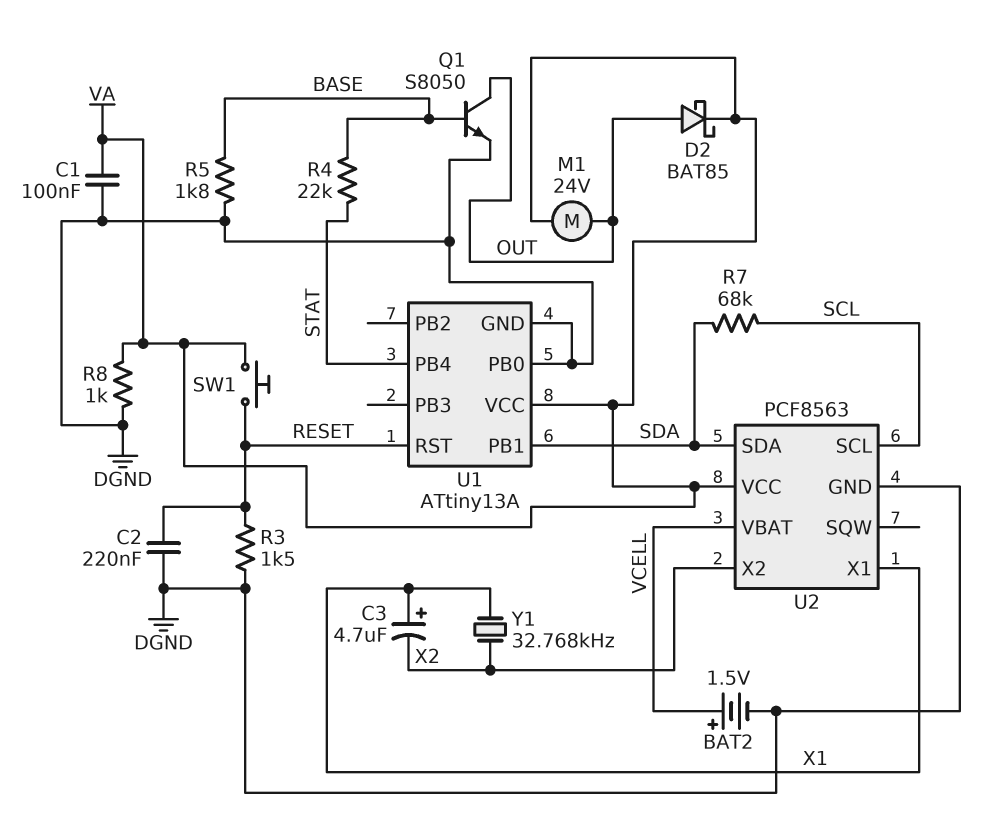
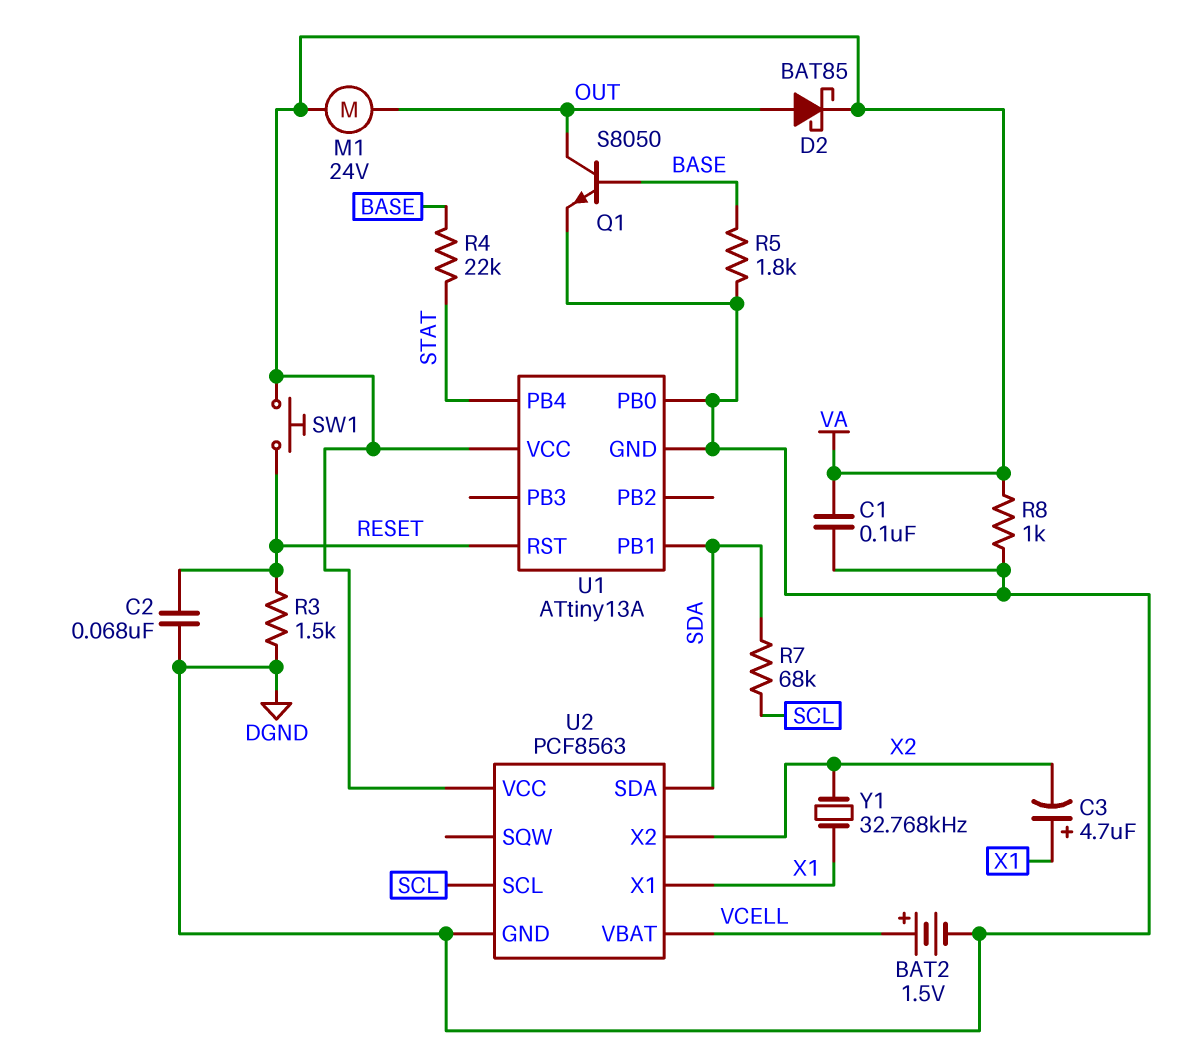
C2: 220nF (DGND, RESET) -> 68nF (DGND, RESET)

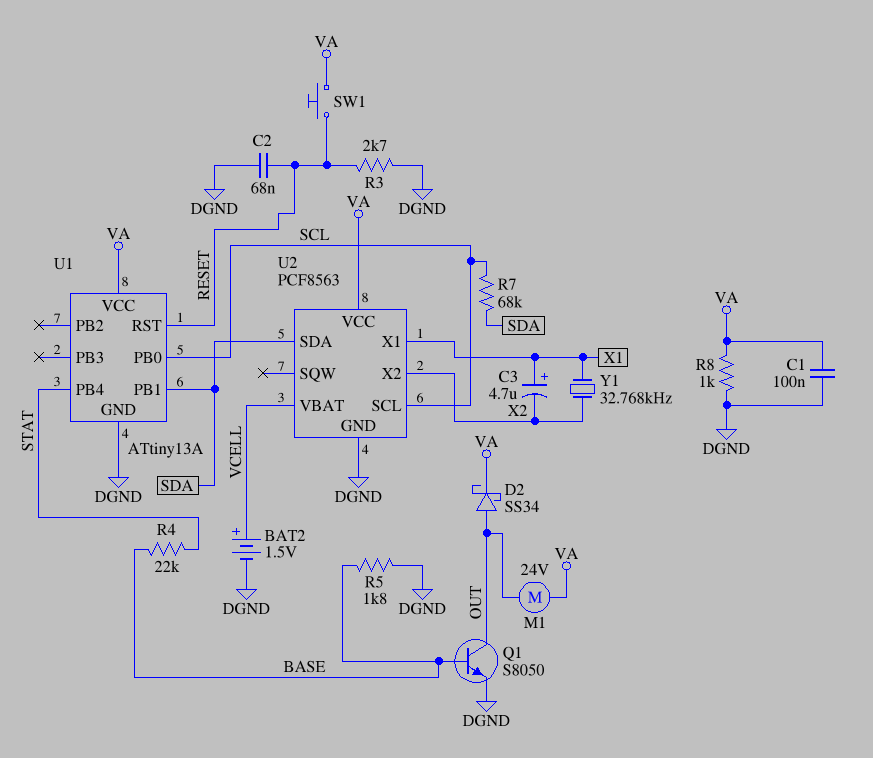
D2: schottky BAT85 (A OUT, K VA) -> schottky SS34 (A OUT, K VA)
R3: 1.5k (DGND, RESET) -> 2.7k (DGND, RESET)
U1 pin PB0: DGND -> SCL

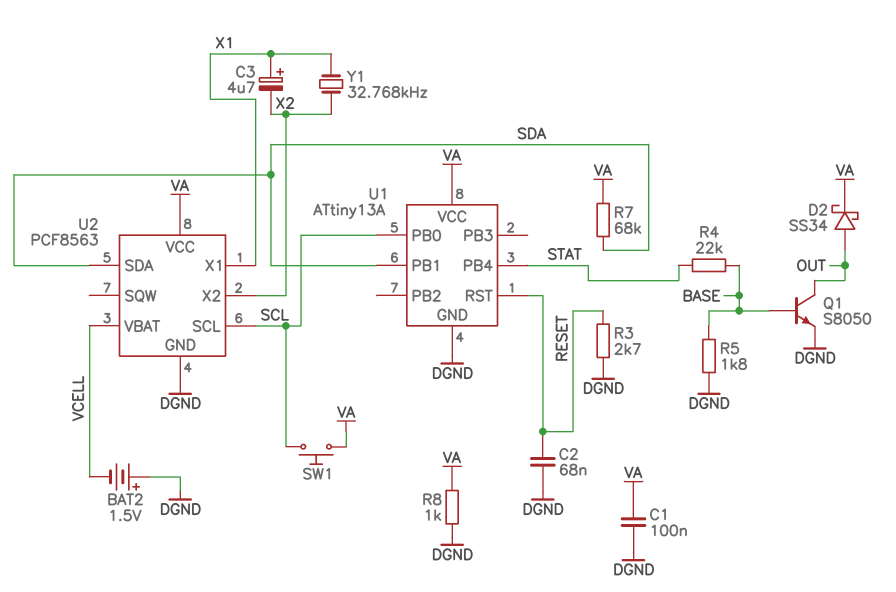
BAT2: 1.5V (plus VCELL, minus DGND) -> 1.5V (plus DGND, minus VCELL)
M1: motor 24V (OUT, VA) -> none
R7: 68k (SCL, SDA) -> 68k (SDA, VA)
SW1: button (RESET, VA) -> button (SCL, VA)

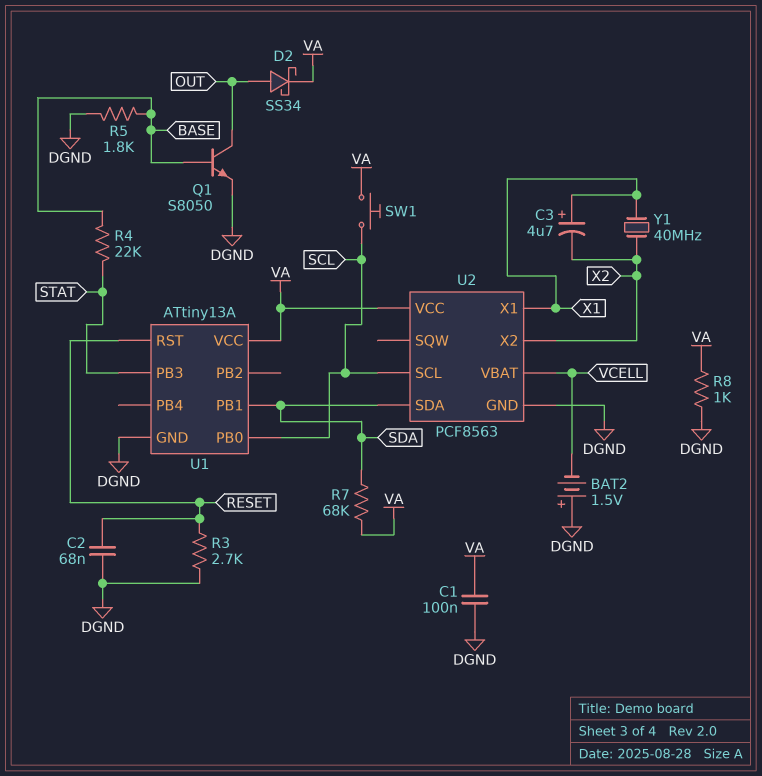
U1 pin PB3: none -> STAT
U1 pin PB4: STAT -> none
Y1: 32.768kHz (X1, X2) -> 40MHz (X1, X2)

